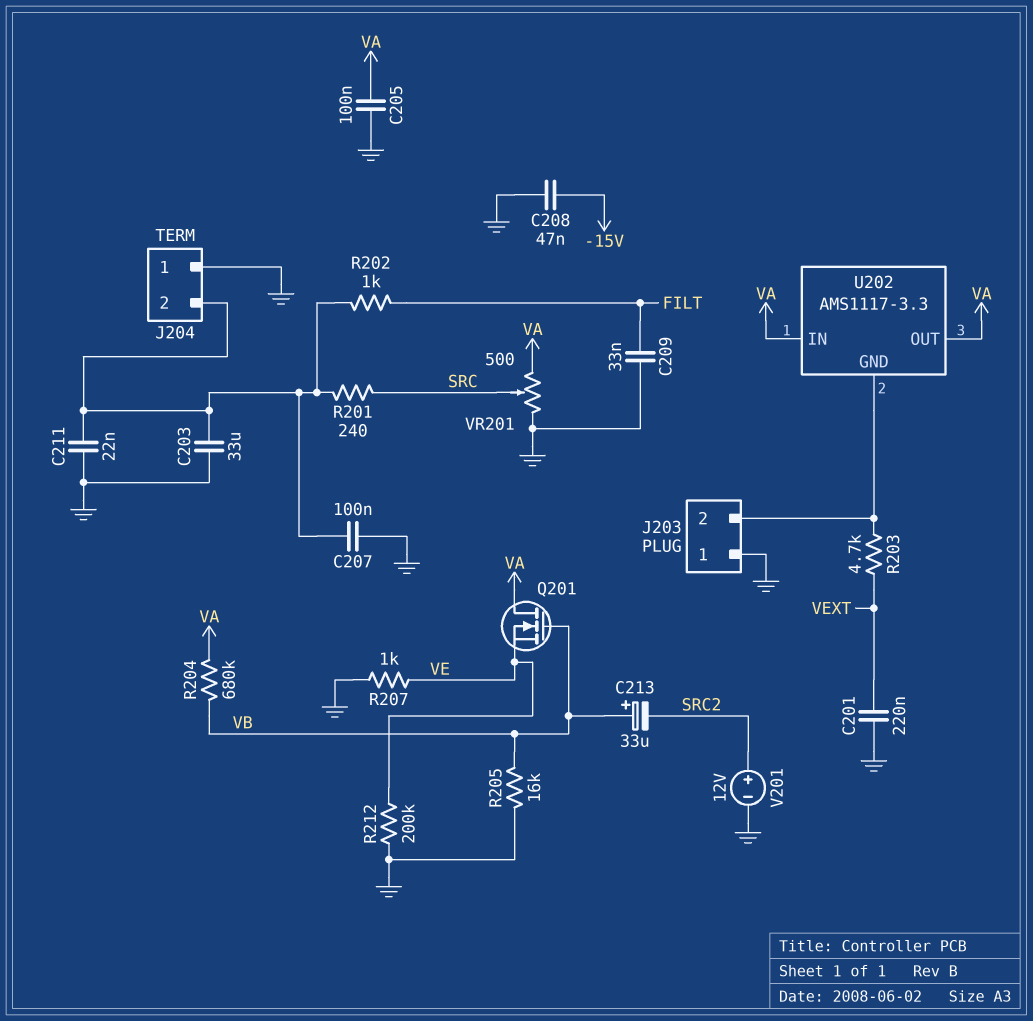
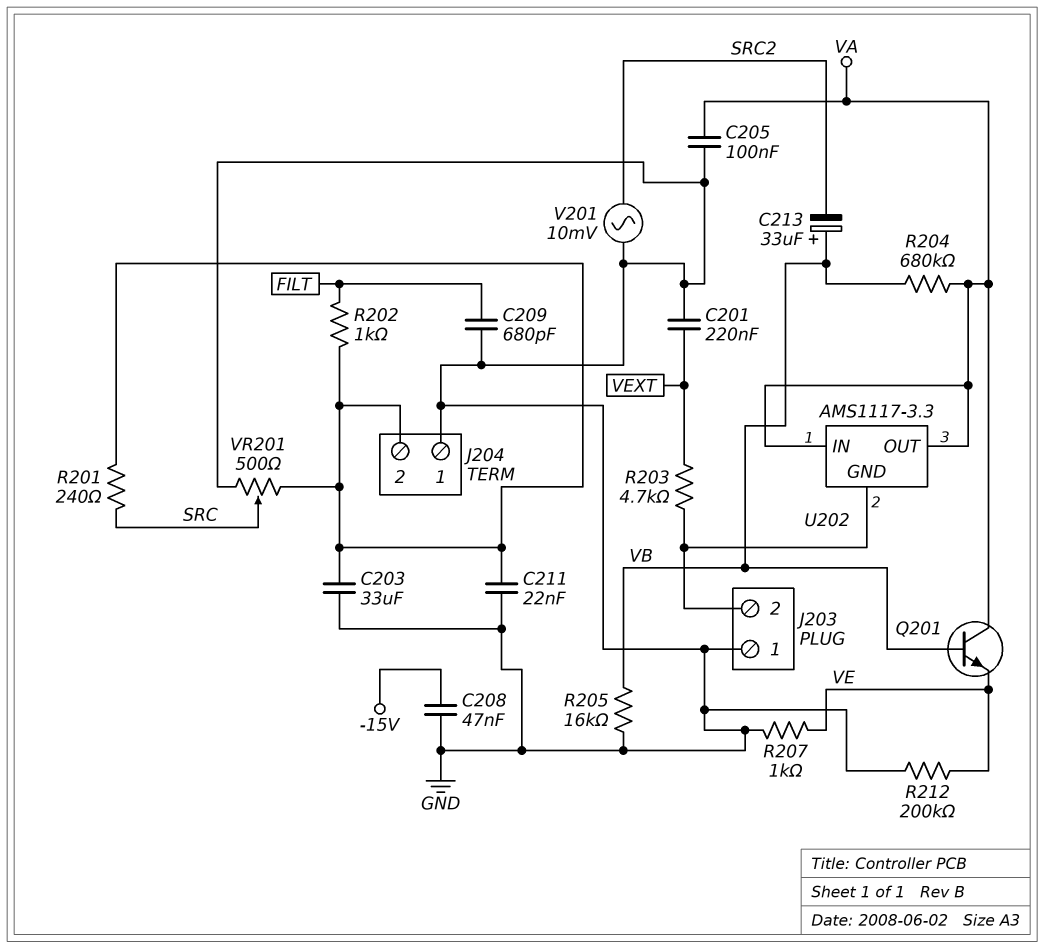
C207: 100nF (GND, J204/2) -> none
C209: 33nF (FILT, GND) -> 680pF (FILT, GND)
Q201: NMOS (G VB, D VA, S VE) -> NPN (B VB, C VA, E VE)
V201: 12V (plus SRC2, minus GND) -> AC 10mV (GND, SRC2)
VR201: 500 (GND, VA, wiper SRC) -> 500 (GND, J204/2, wiper SRC)

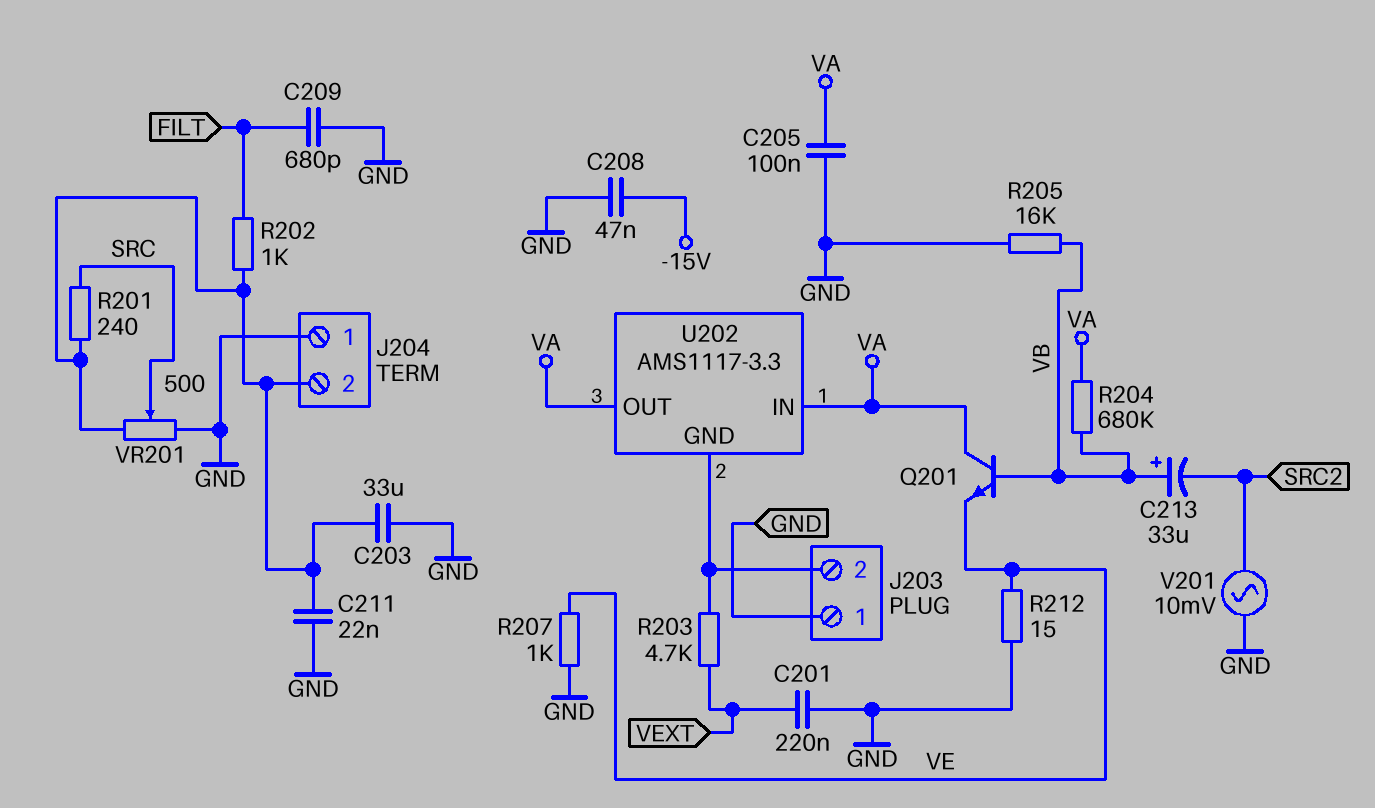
R212: 200k (GND, VE) -> 15 (GND, VE)

